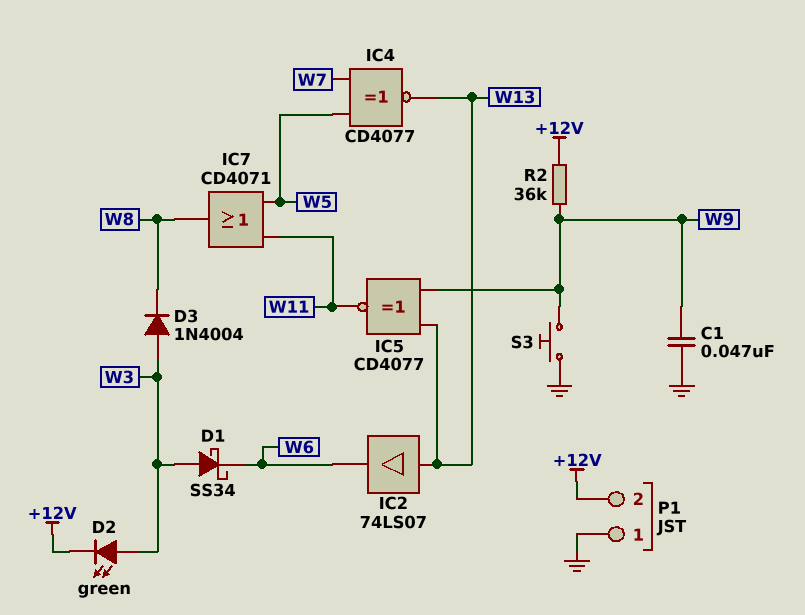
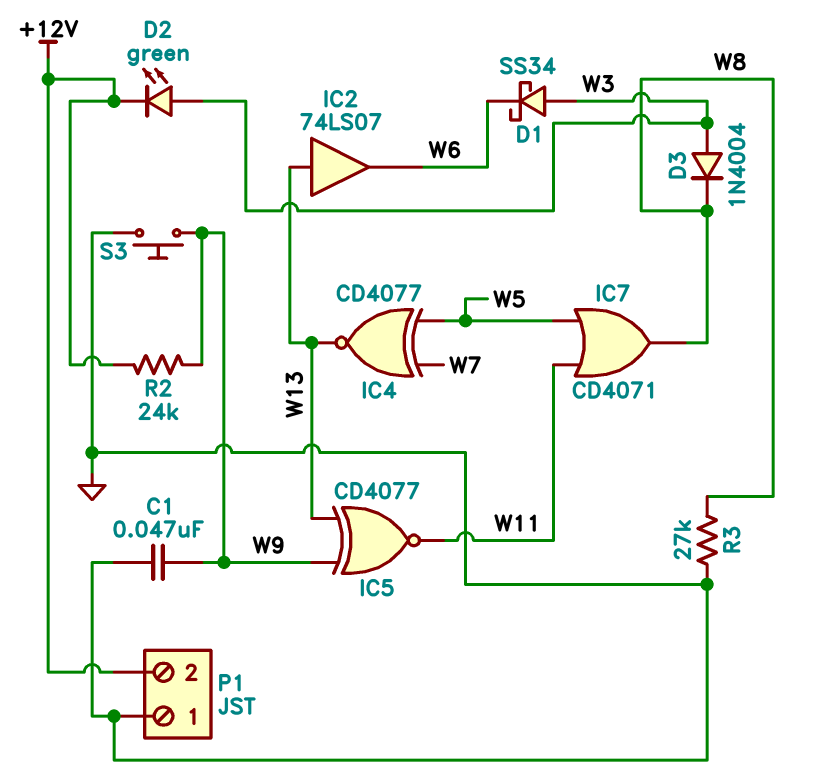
R2: 36k (+12V, W9) -> 24k (+12V, W9)
R3: none -> 27k (GND, W8)

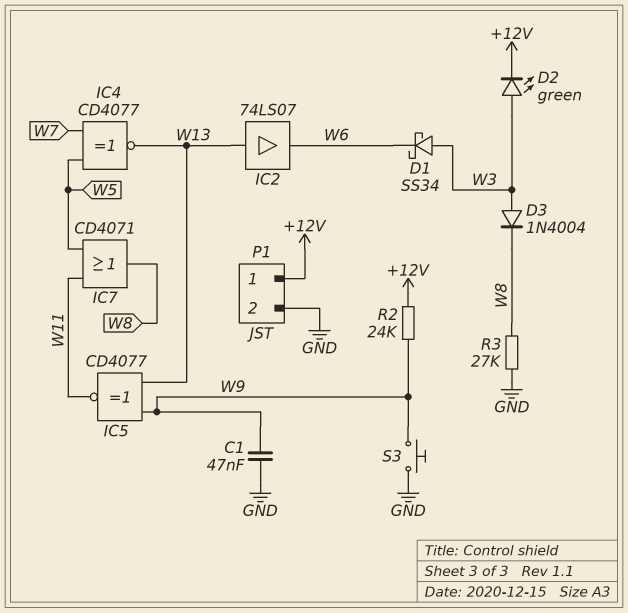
P1 pin 1: GND -> +12V
P1 pin 2: +12V -> GND

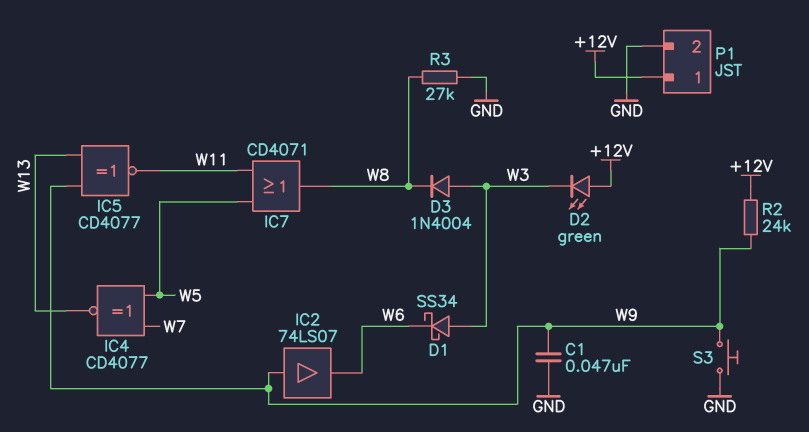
D2: LED green (A W3, K +12V) -> LED green (A +12V, K W3)
IC2: buffer 74LS07 (in W13, out W6) -> buffer 74LS07 (in W9, out W6)

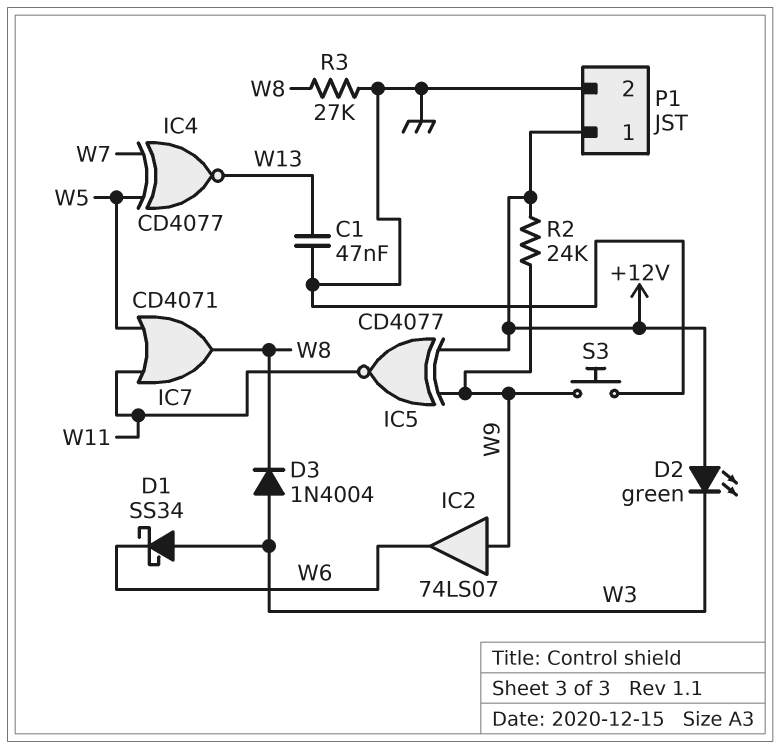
C1: 47nF (GND, W9) -> 47nF (GND, W13)
IC5: XNOR CD4077 (in W9, in W13, out W11) -> XNOR CD4077 (in +12V, in W9, out W11)

